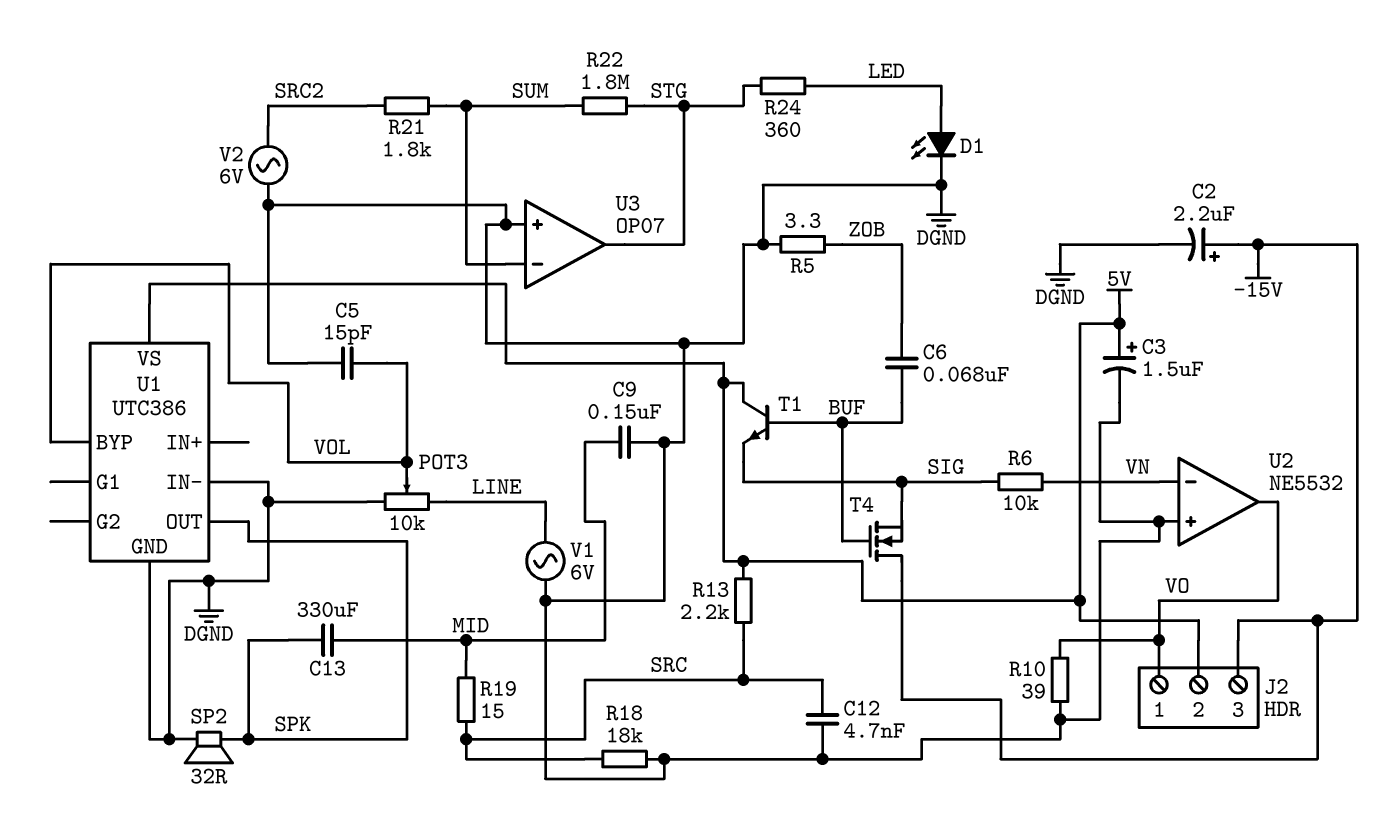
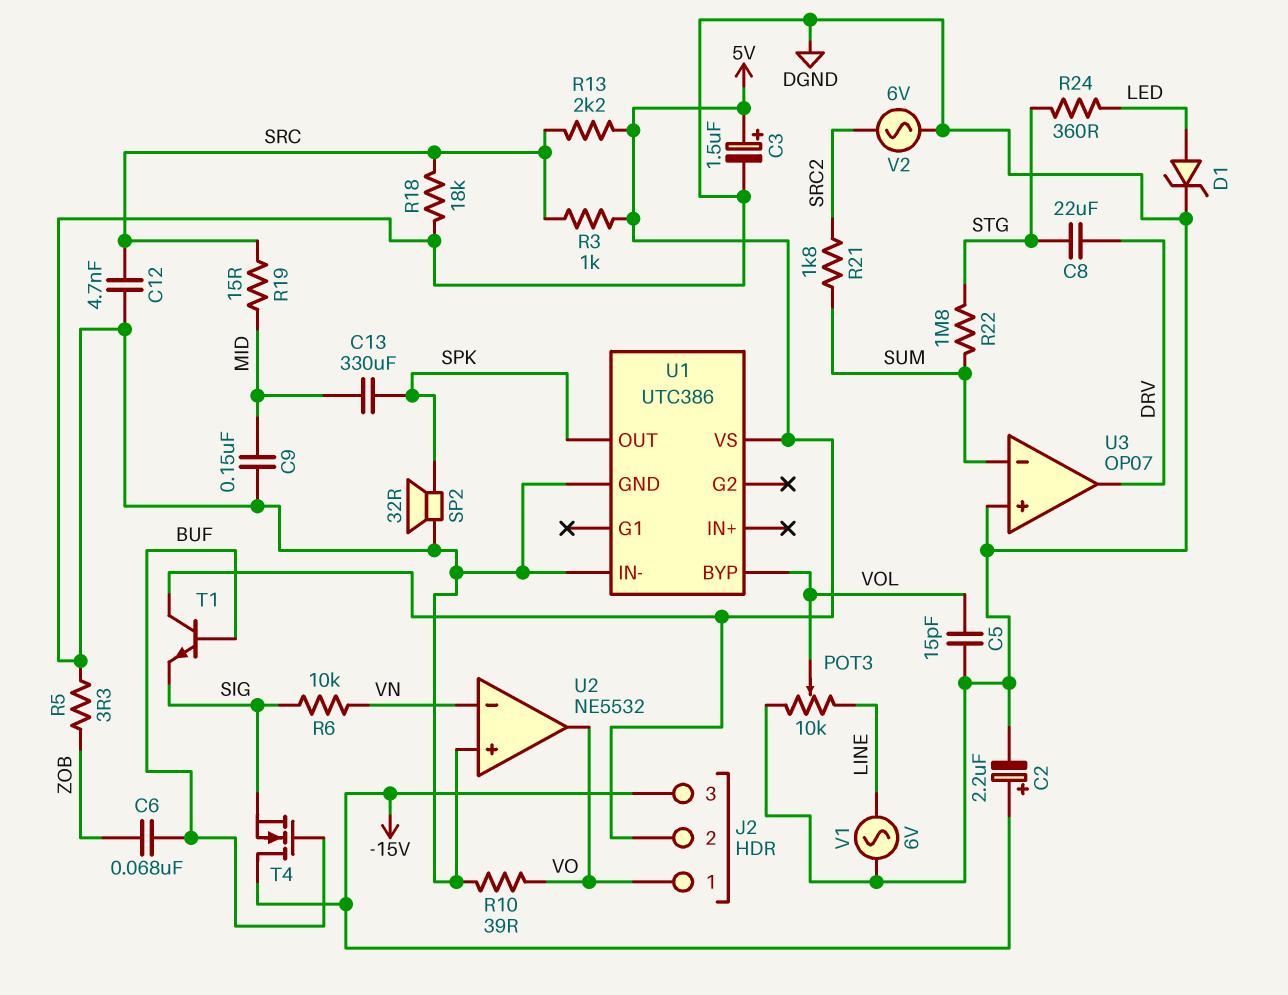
C8: none -> 22uF (DRV, STG)
D1: LED (A LED, K DGND) -> zener (A LED, K DGND)
R3: none -> 1k (5V, SRC)
U3 pin out: STG -> DRV

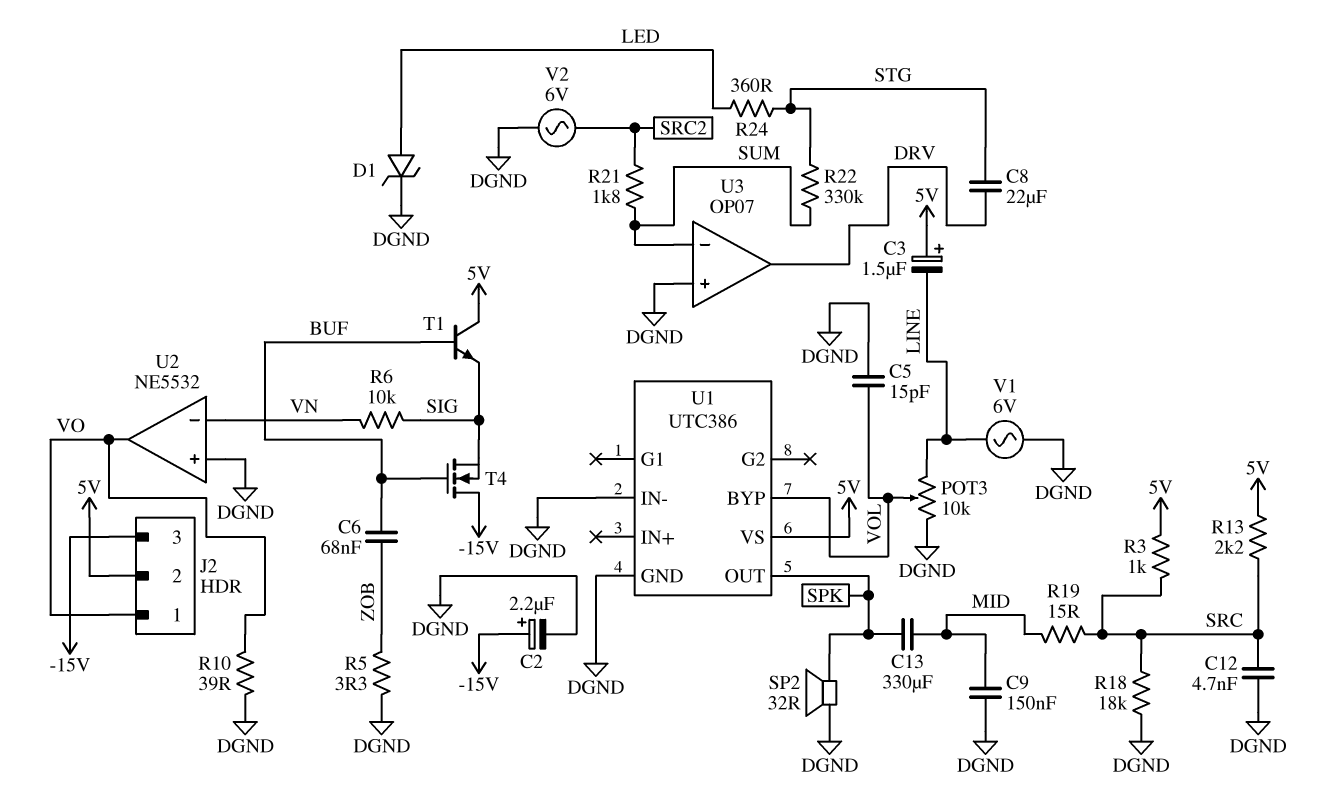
C3: 1.5uF (plus 5V, minus DGND) -> 1.5uF (plus 5V, minus LINE)
R22: 1.8M (STG, SUM) -> 330k (STG, SUM)

